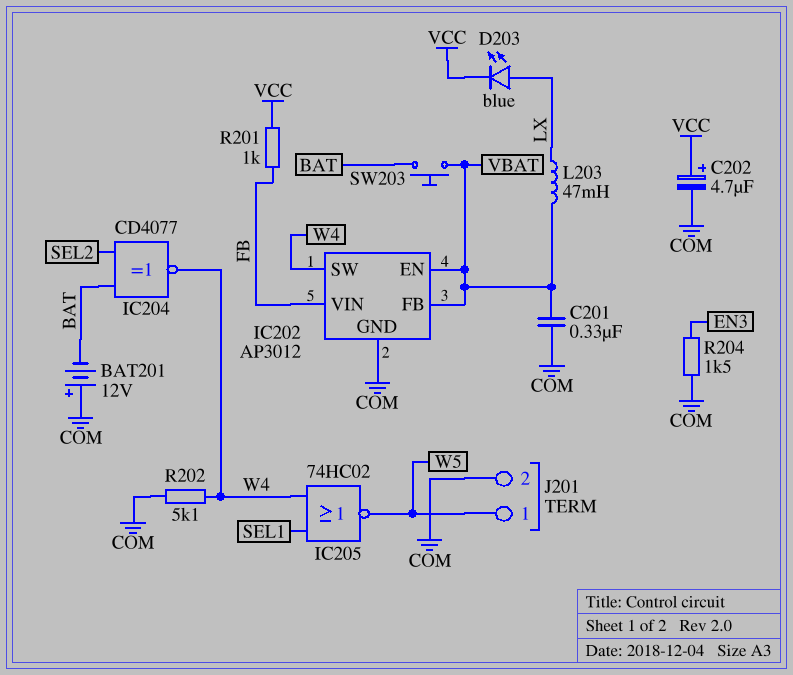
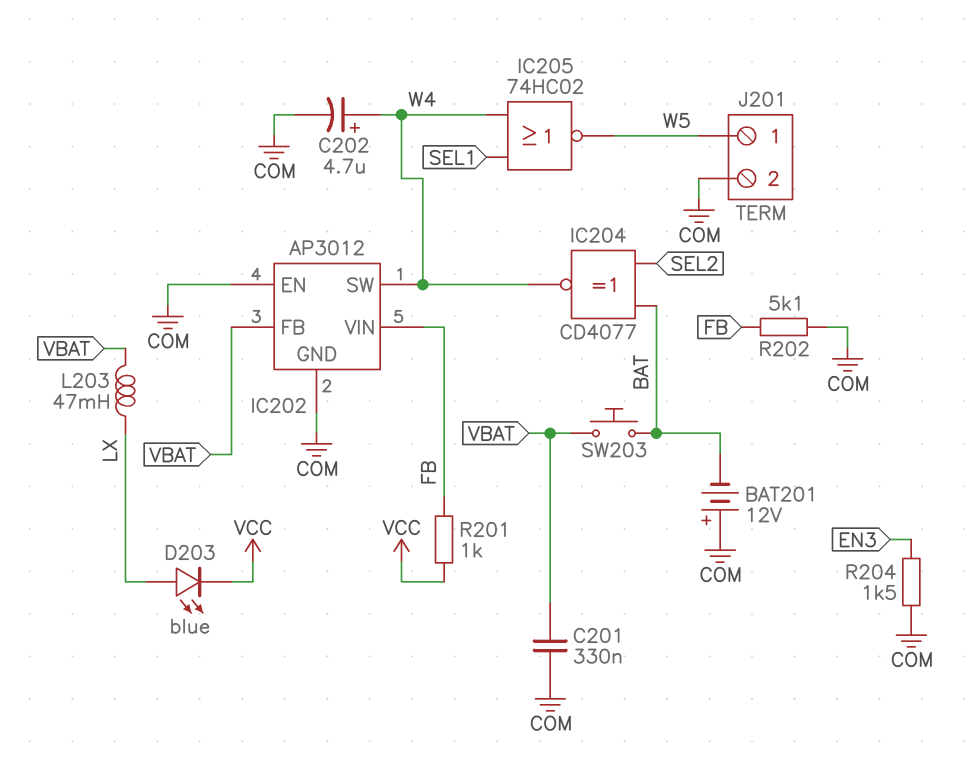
C202: 4.7uF (plus VCC, minus COM) -> 4.7uF (plus W4, minus COM)
IC202 pin EN: VBAT -> COM
R202: 5.1k (COM, W4) -> 5.1k (COM, FB)

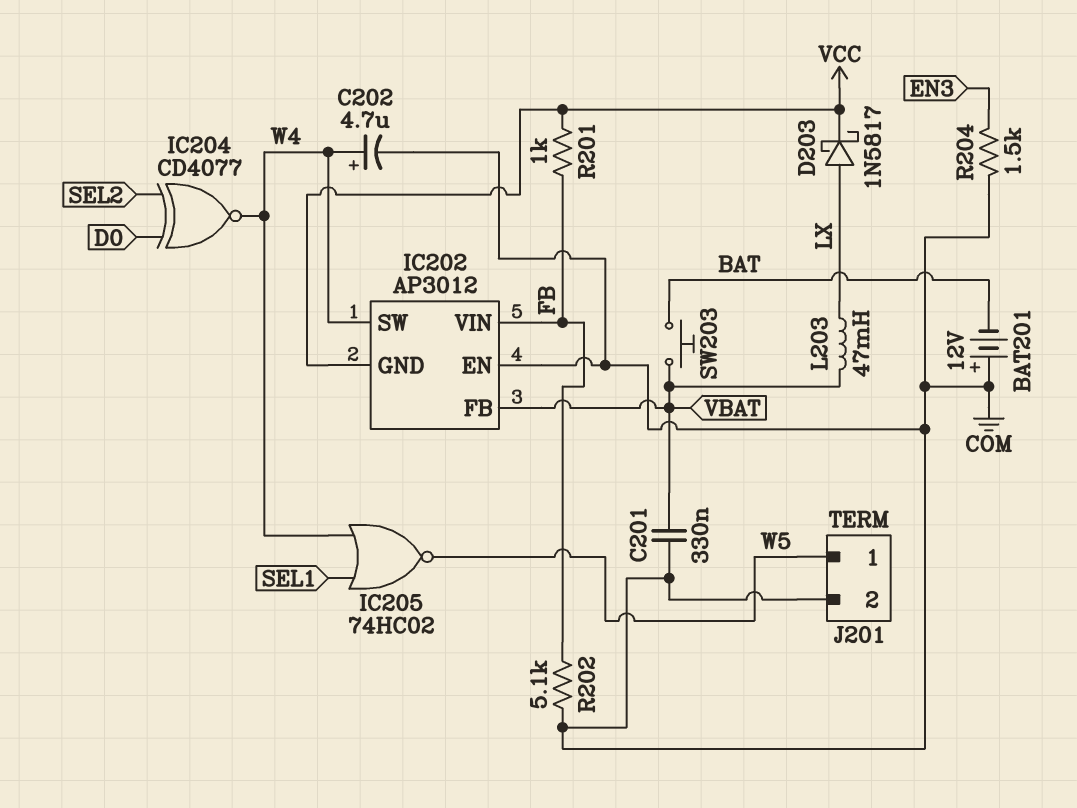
D203: LED blue (A LX, K VCC) -> schottky 1N5817 (A LX, K VCC)
IC202 pin GND: COM -> VCC
IC204: XNOR CD4077 (in BAT, in SEL2, out W4) -> XNOR CD4077 (in D0, in SEL2, out W4)

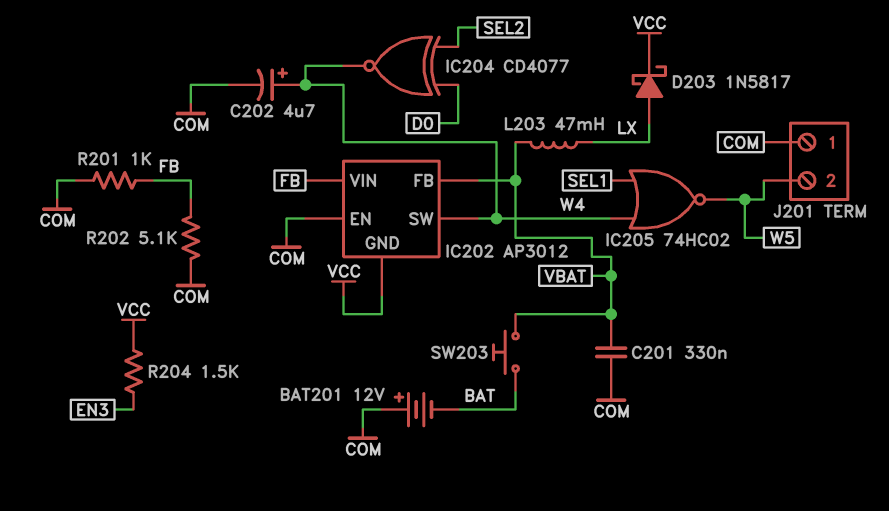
J201 pin 1: W5 -> COM
J201 pin 2: COM -> W5
R201: 1k (FB, VCC) -> 1k (COM, FB)
R204: 1.5k (COM, EN3) -> 1.5k (EN3, VCC)

